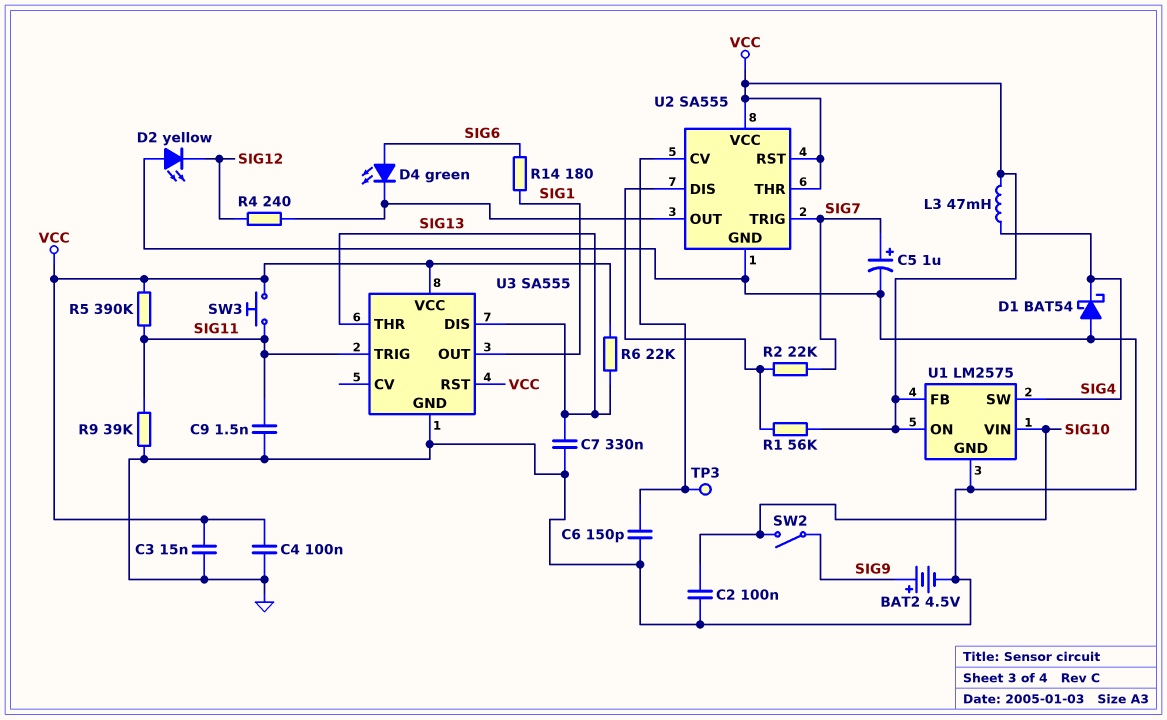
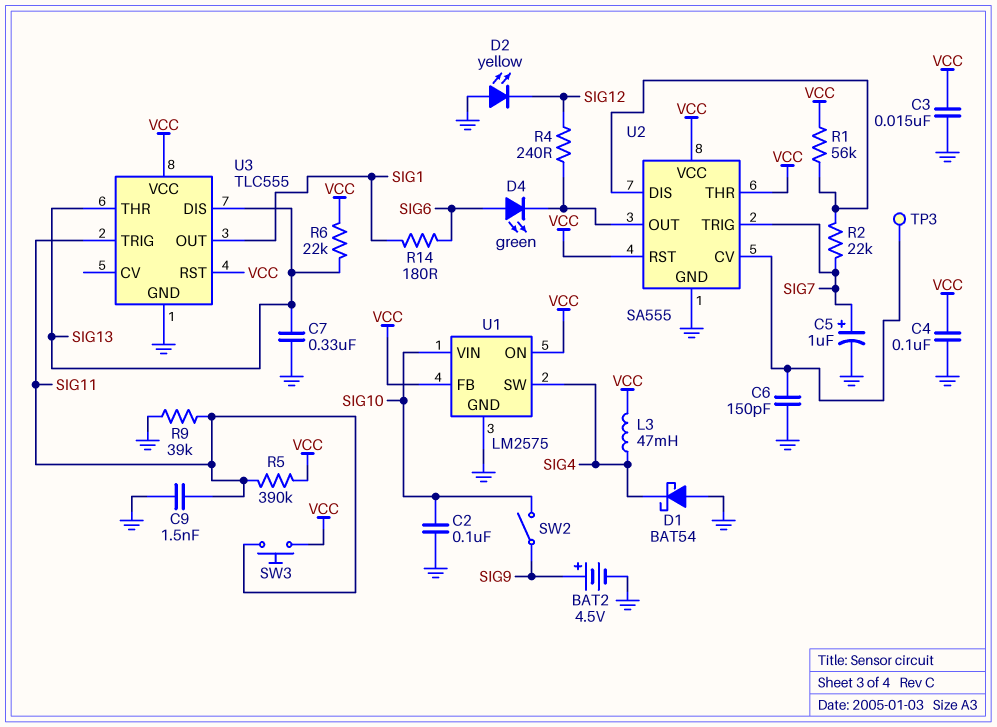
U3: SA555 -> TLC555

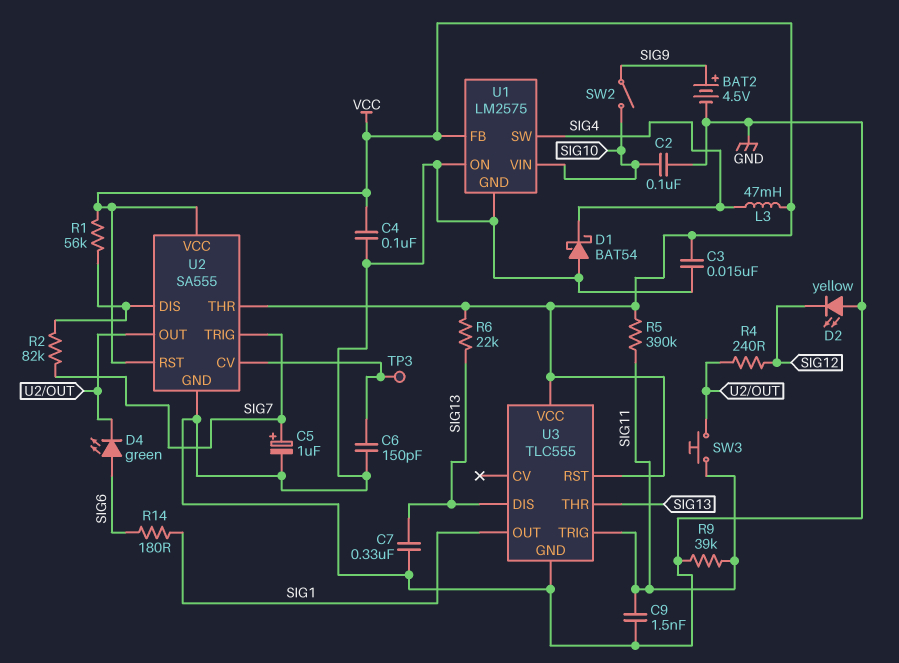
R2: 22k (SIG7, U2/DIS) -> 82k (SIG7, U2/DIS)
SW3: button (SIG11, VCC) -> button (SIG11, U2/OUT)
U1 pin ON: VCC -> GND

